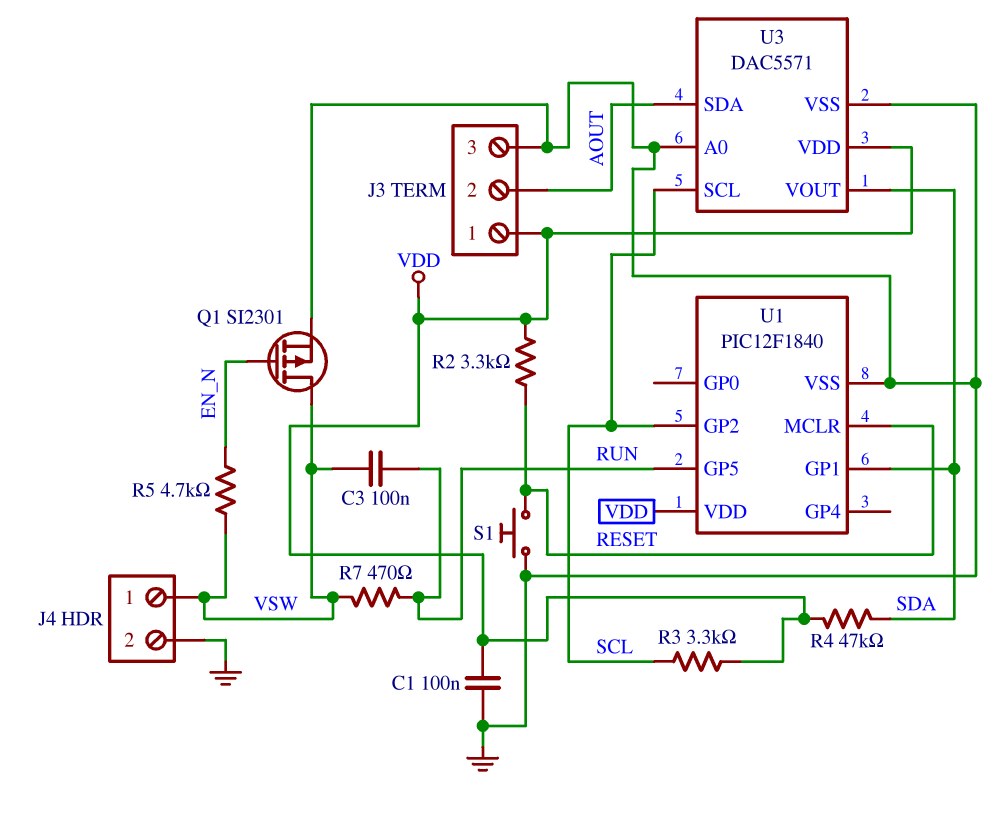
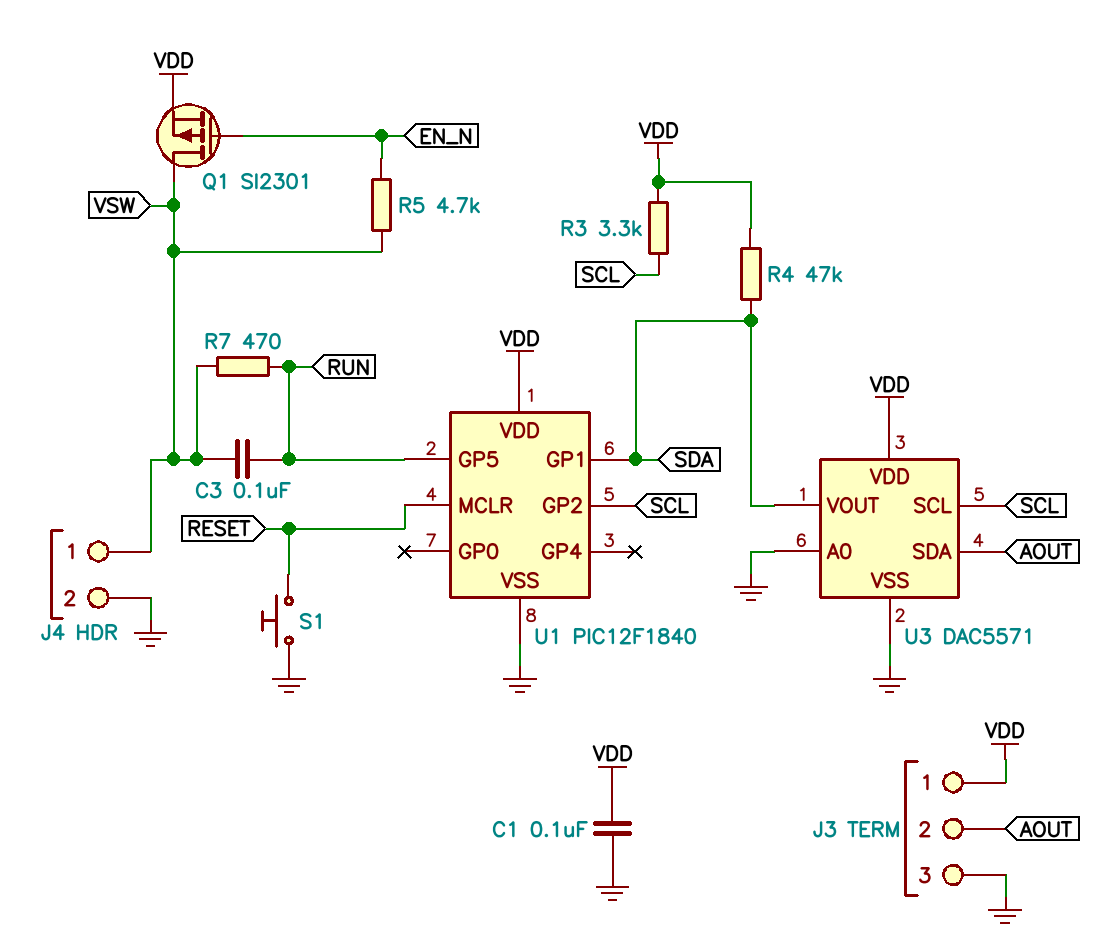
Q1: PMOS SI2301 (G EN_N, D VSW, S GND) -> PMOS SI2301 (G EN_N, D VSW, S VDD)
R2: 3.3k (RESET, VDD) -> none

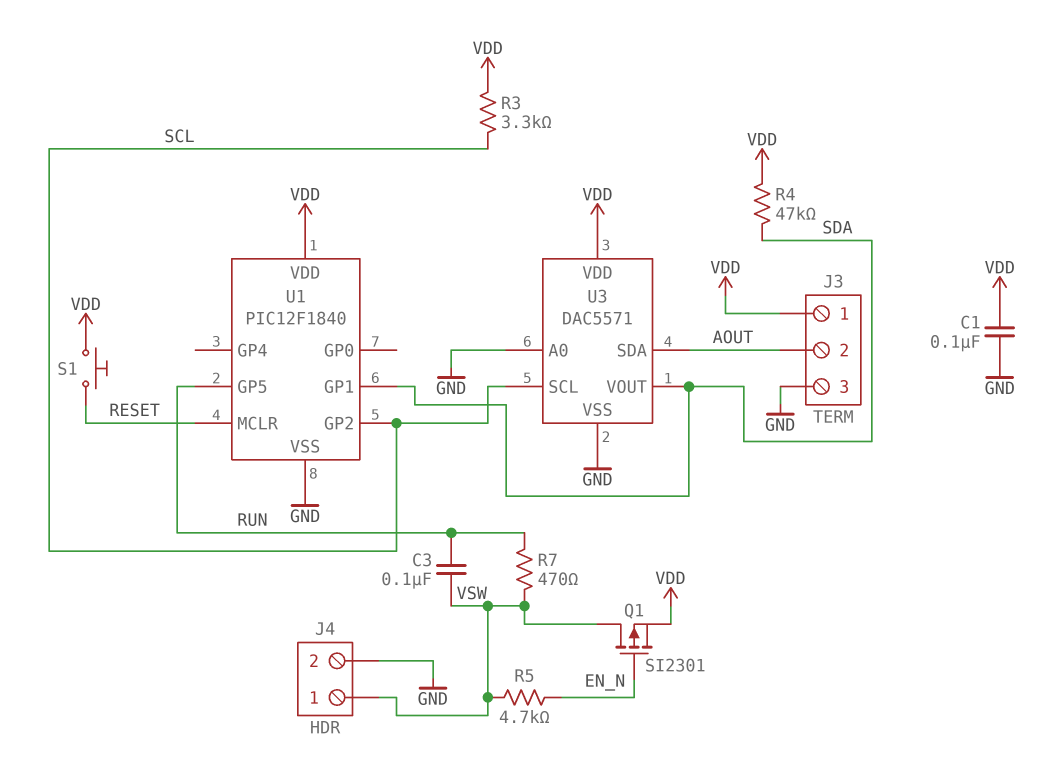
S1: button (GND, RESET) -> button (RESET, VDD)

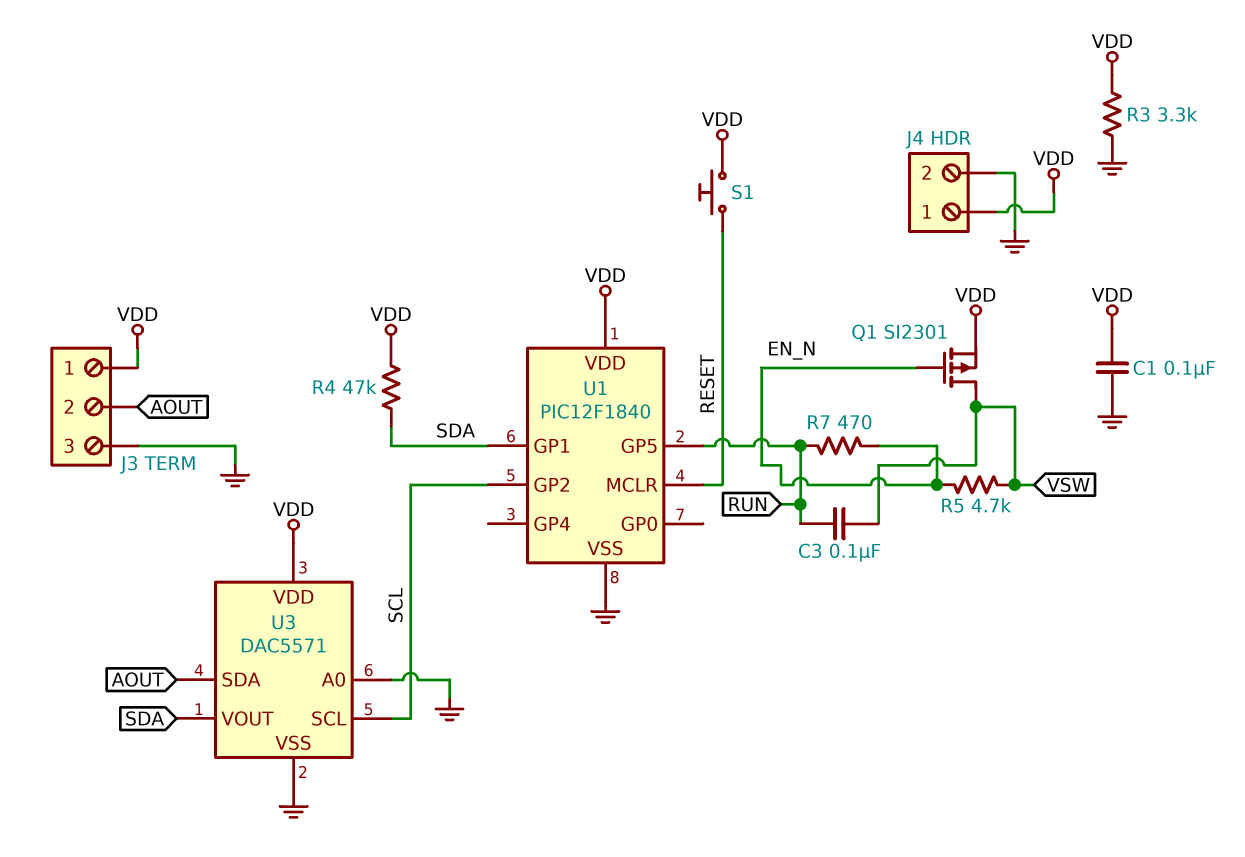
J4 pin 1: VSW -> VDD
R3: 3.3k (SCL, VDD) -> 3.3k (GND, VDD)
R7: 470 (RUN, VSW) -> 470 (EN_N, RUN)

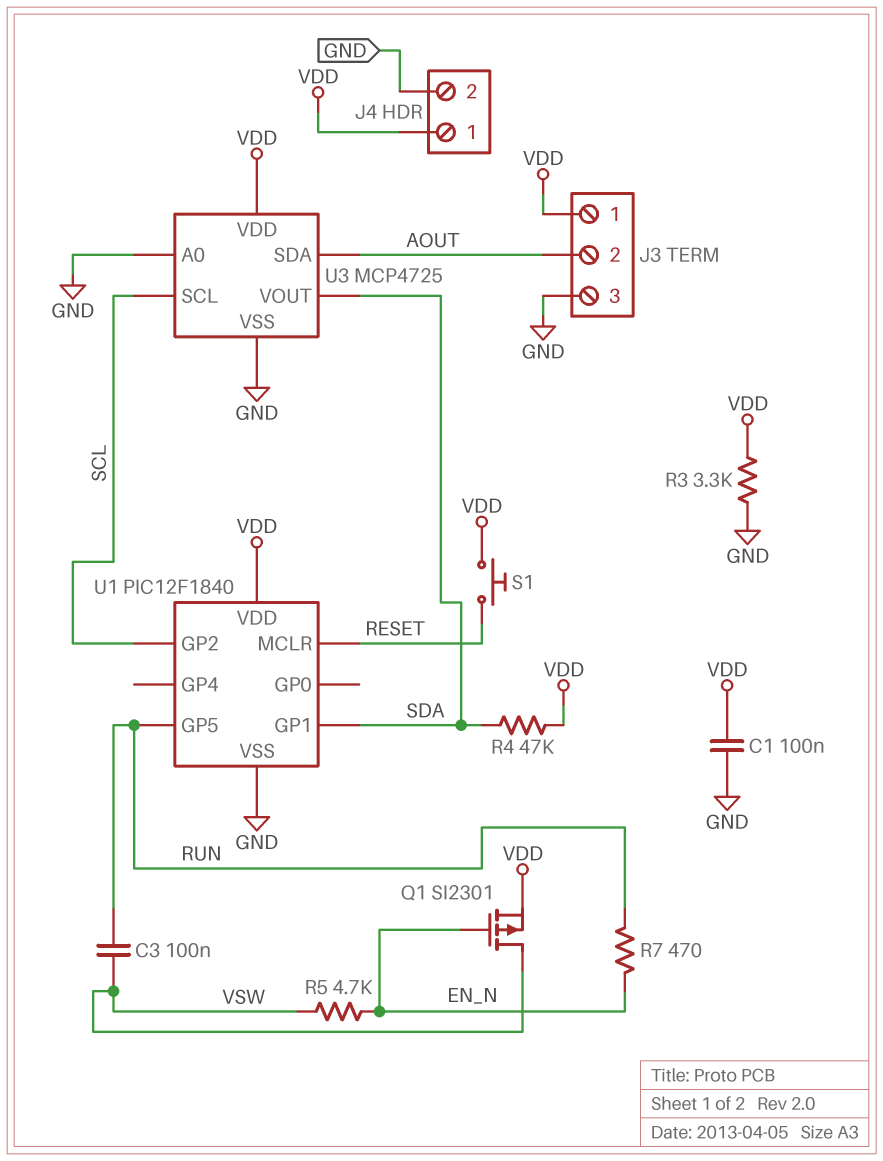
U3: DAC5571 -> MCP4725

